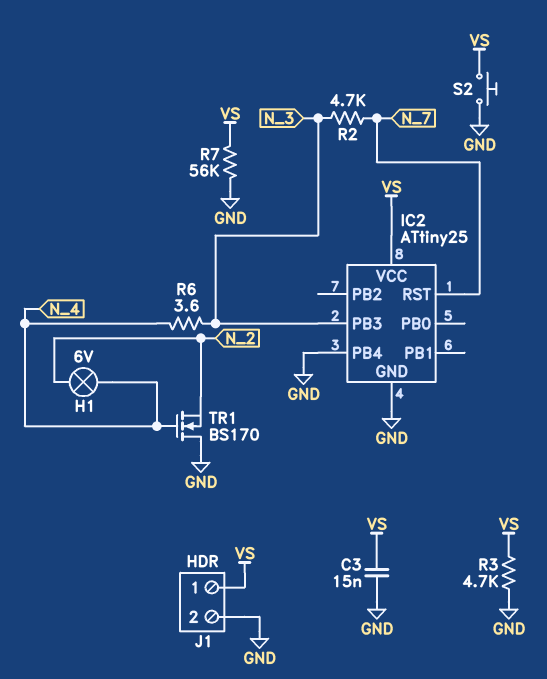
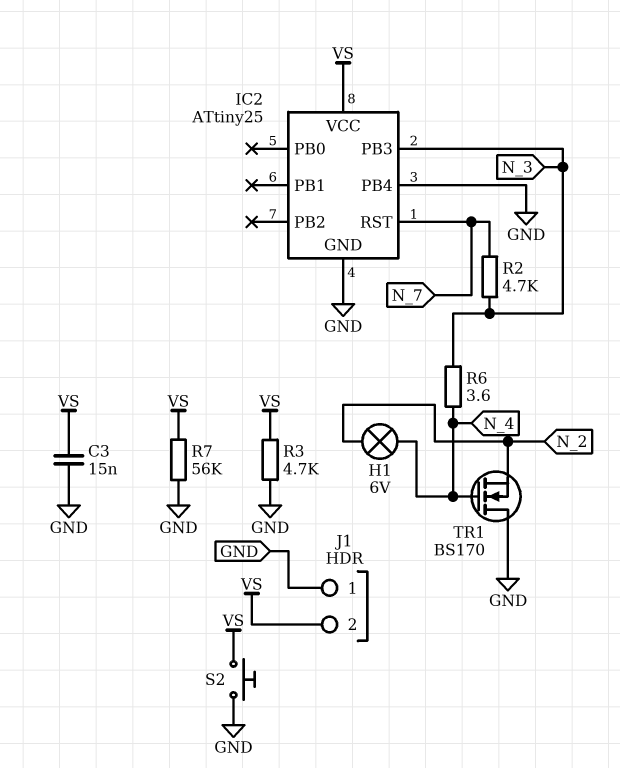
J1 pin 1: VS -> GND
J1 pin 2: GND -> VS

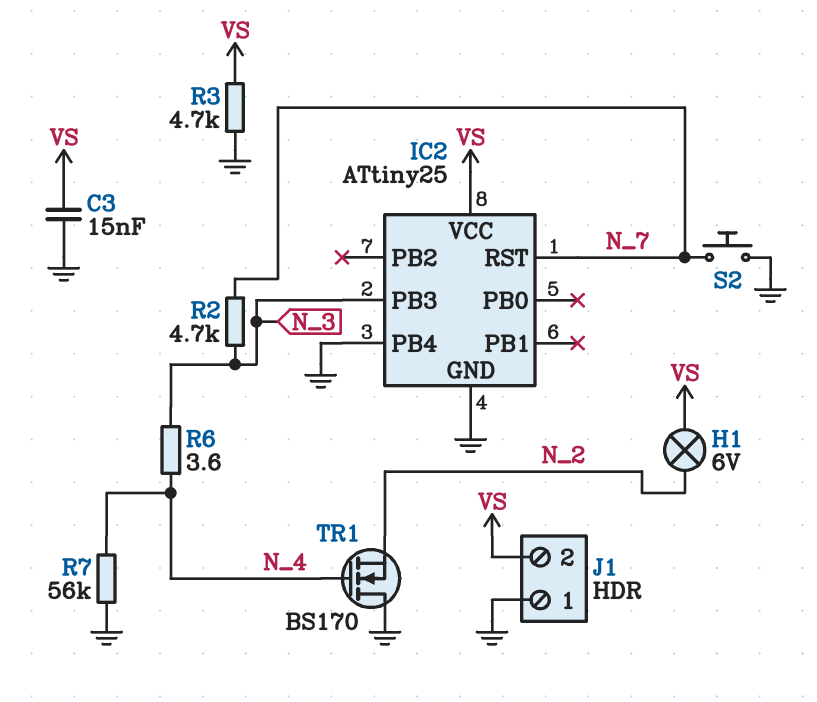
H1: lamp 6V (N_2, N_4) -> lamp 6V (N_2, VS)
R7: 56k (GND, VS) -> 56k (GND, N_4)
S2: button (GND, VS) -> button (GND, N_7)

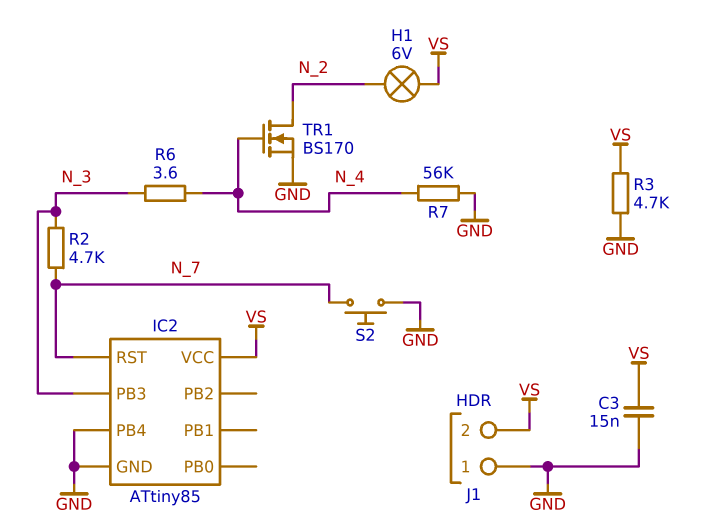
IC2: ATtiny25 -> ATtiny85
TR1: NMOS BS170 (G N_4, D GND, S N_2) -> NMOS BS170 (G N_4, D N_2, S GND)

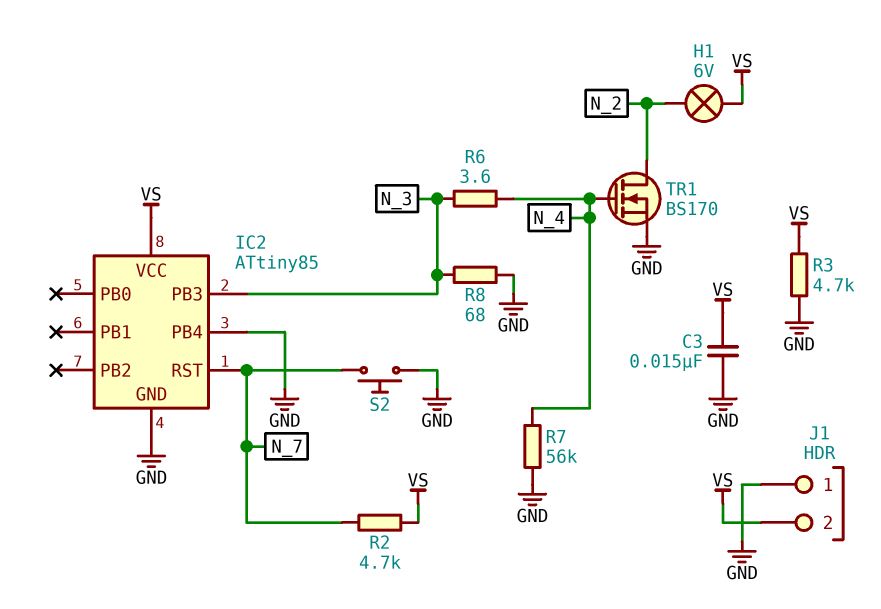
R2: 4.7k (N_3, N_7) -> 4.7k (N_7, VS)
R8: none -> 68 (GND, N_3)

